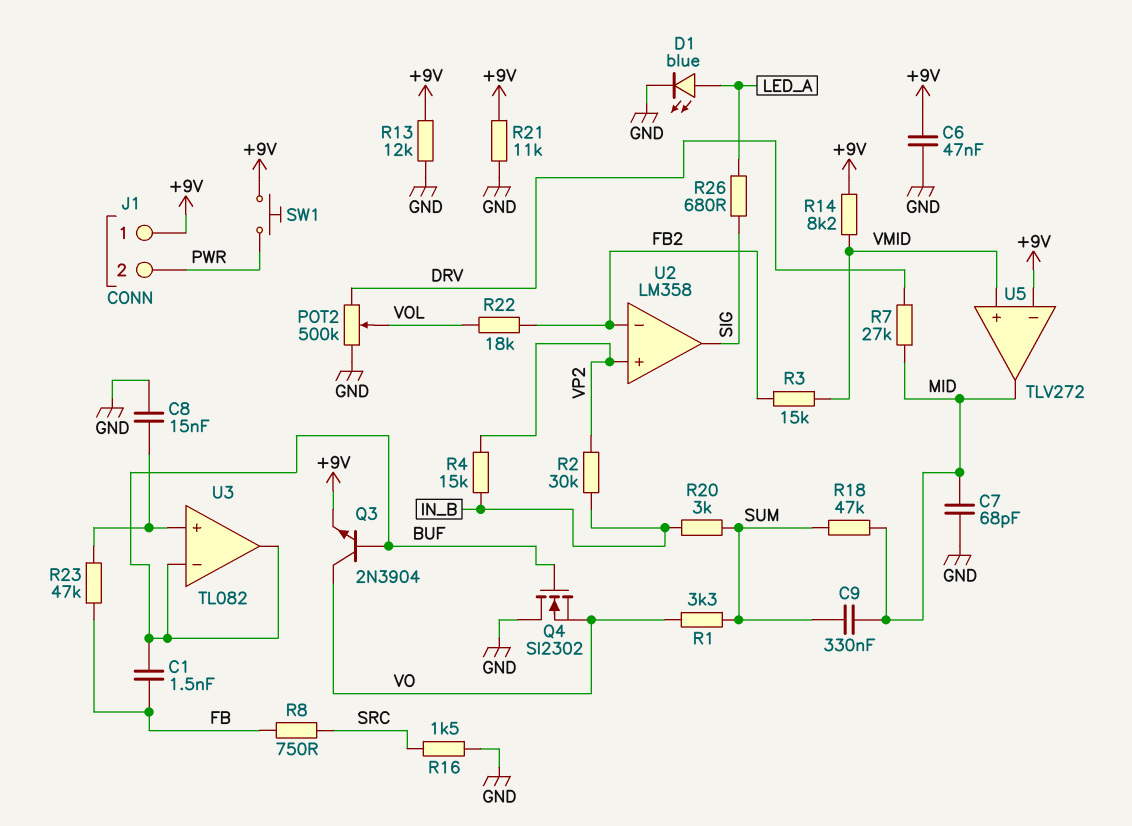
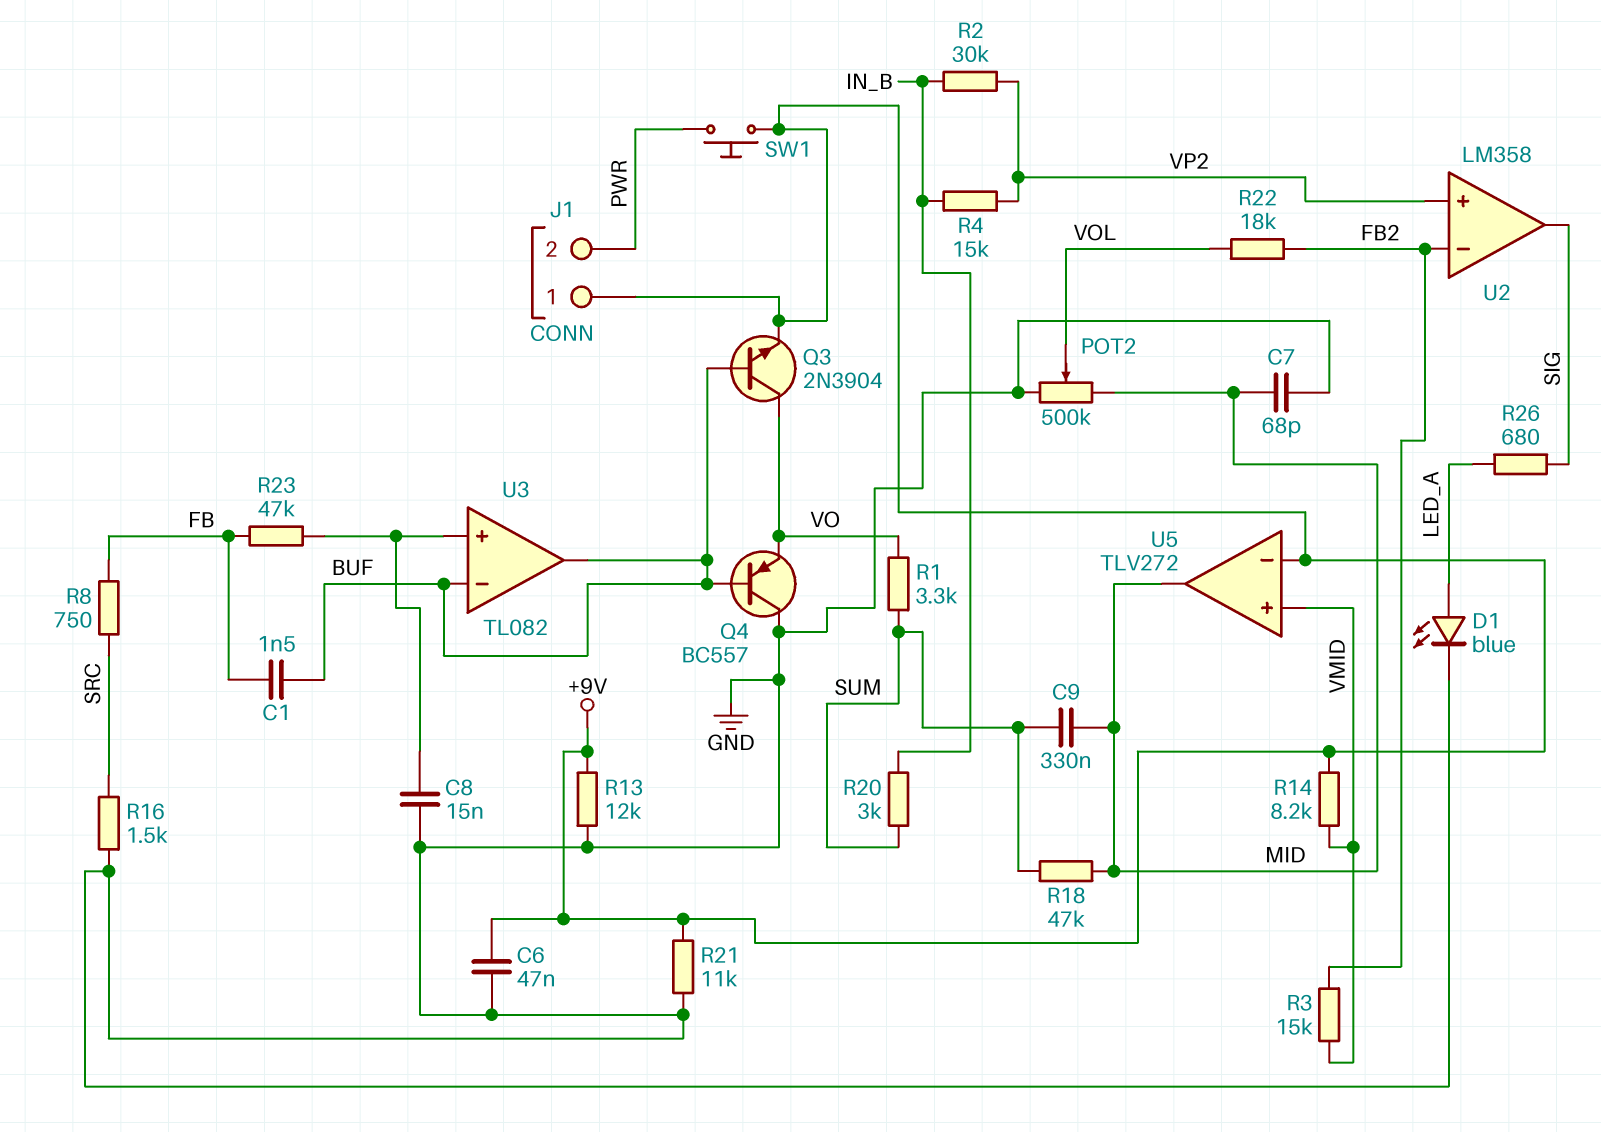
POT2: 500k (DRV, GND, wiper VOL) -> 500k (GND, MID, wiper VOL)
Q4: NMOS SI2302 (G BUF, D GND, S VO) -> PNP BC557 (B BUF, C GND, E VO)
R7: 27k (DRV, MID) -> none

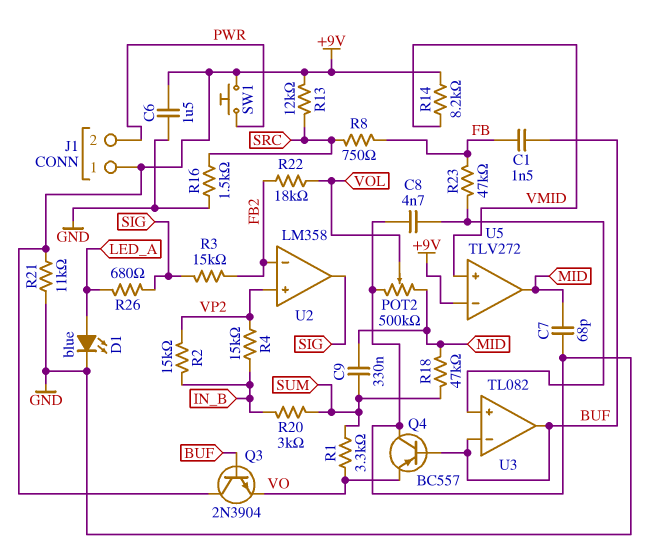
C6: 47nF (+9V, GND) -> 1.5uF (+9V, GND)
C8: 15nF (GND, U3/in+) -> 4.7nF (GND, U3/in+)
Q3: NPN 2N3904 (B BUF, C VO, E +9V) -> NPN 2N3904 (B BUF, C +9V, E VO)
R2: 30k (IN_B, VP2) -> 15k (IN_B, VP2)
R3: 15k (FB2, VMID) -> 15k (FB2, SIG)
R13: 12k (+9V, GND) -> 12k (+9V, SRC)

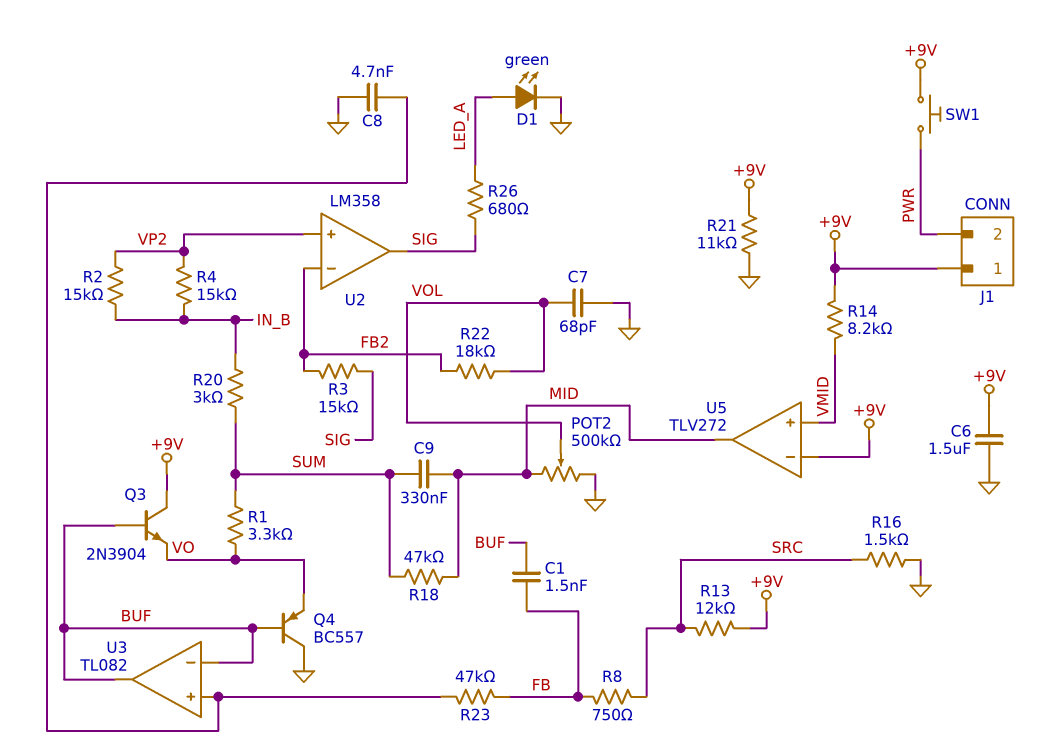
C7: 68pF (GND, MID) -> 68pF (GND, VOL)
D1: LED blue (A LED_A, K GND) -> LED green (A LED_A, K GND)

